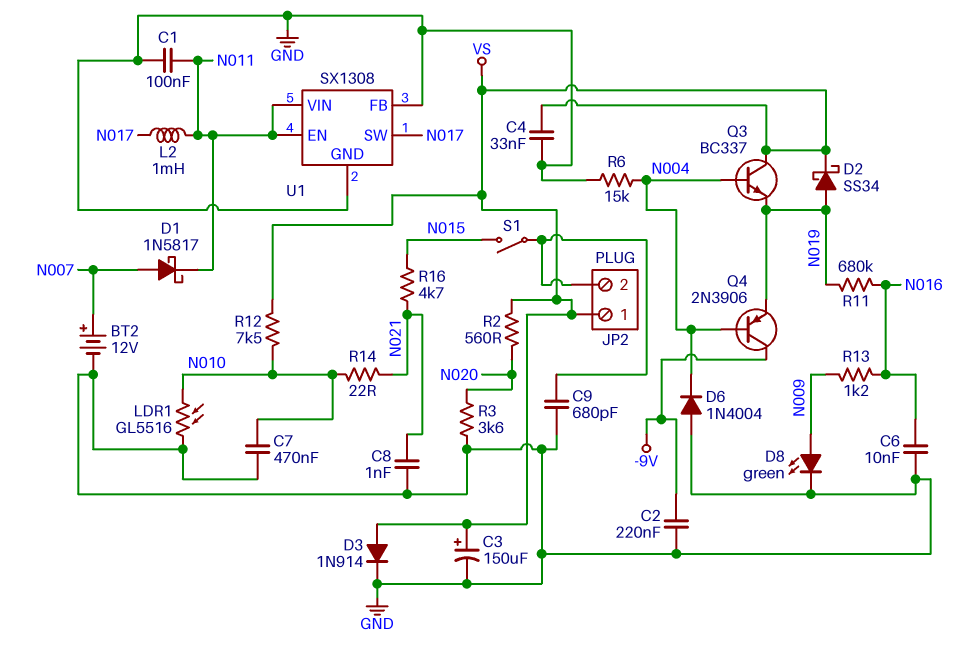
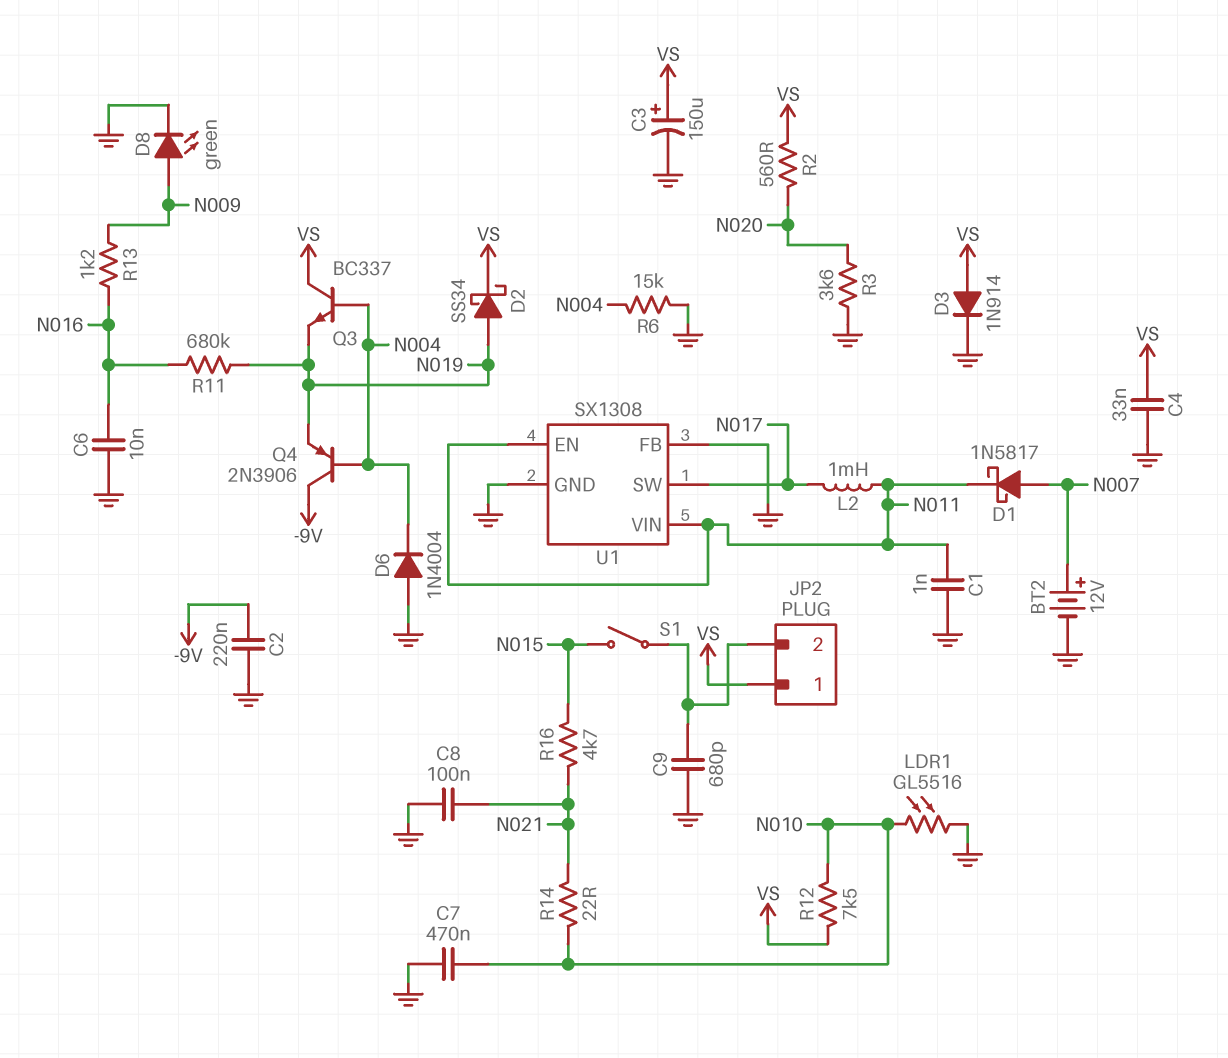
C1: 100nF (GND, N011) -> 1nF (GND, N011)
C8: 1nF (GND, N021) -> 100nF (GND, N021)

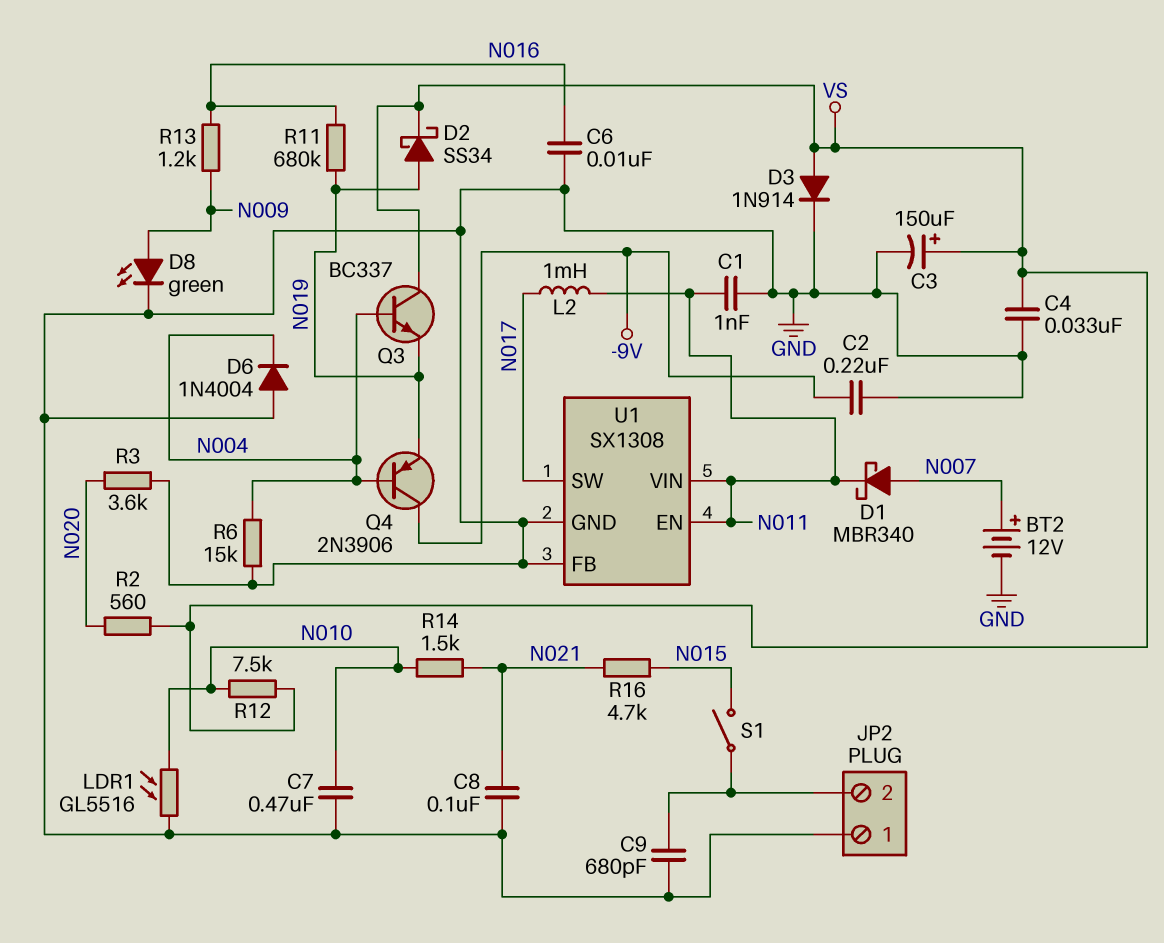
D1: schottky 1N5817 (A N007, K N011) -> schottky MBR340 (A N007, K N011)
JP2 pin 1: VS -> GND
R14: 22 (N010, N021) -> 1.5k (N010, N021)

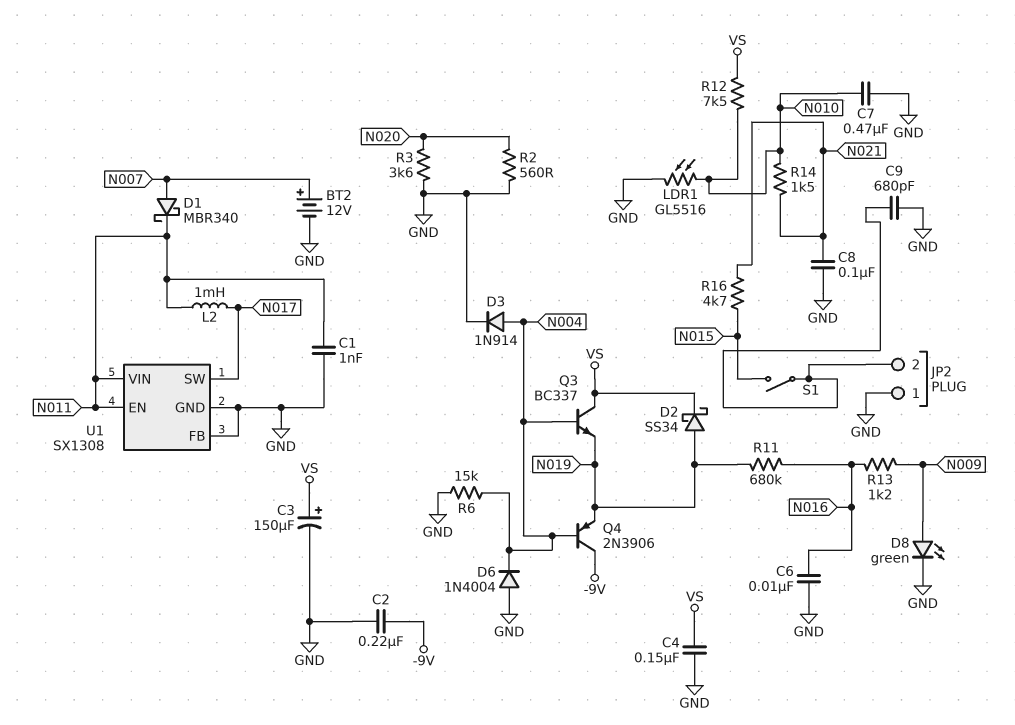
C4: 33nF (GND, VS) -> 150nF (GND, VS)
D3: diode 1N914 (A VS, K GND) -> diode 1N914 (A N004, K GND)
R2: 560 (N020, VS) -> 560 (GND, N020)

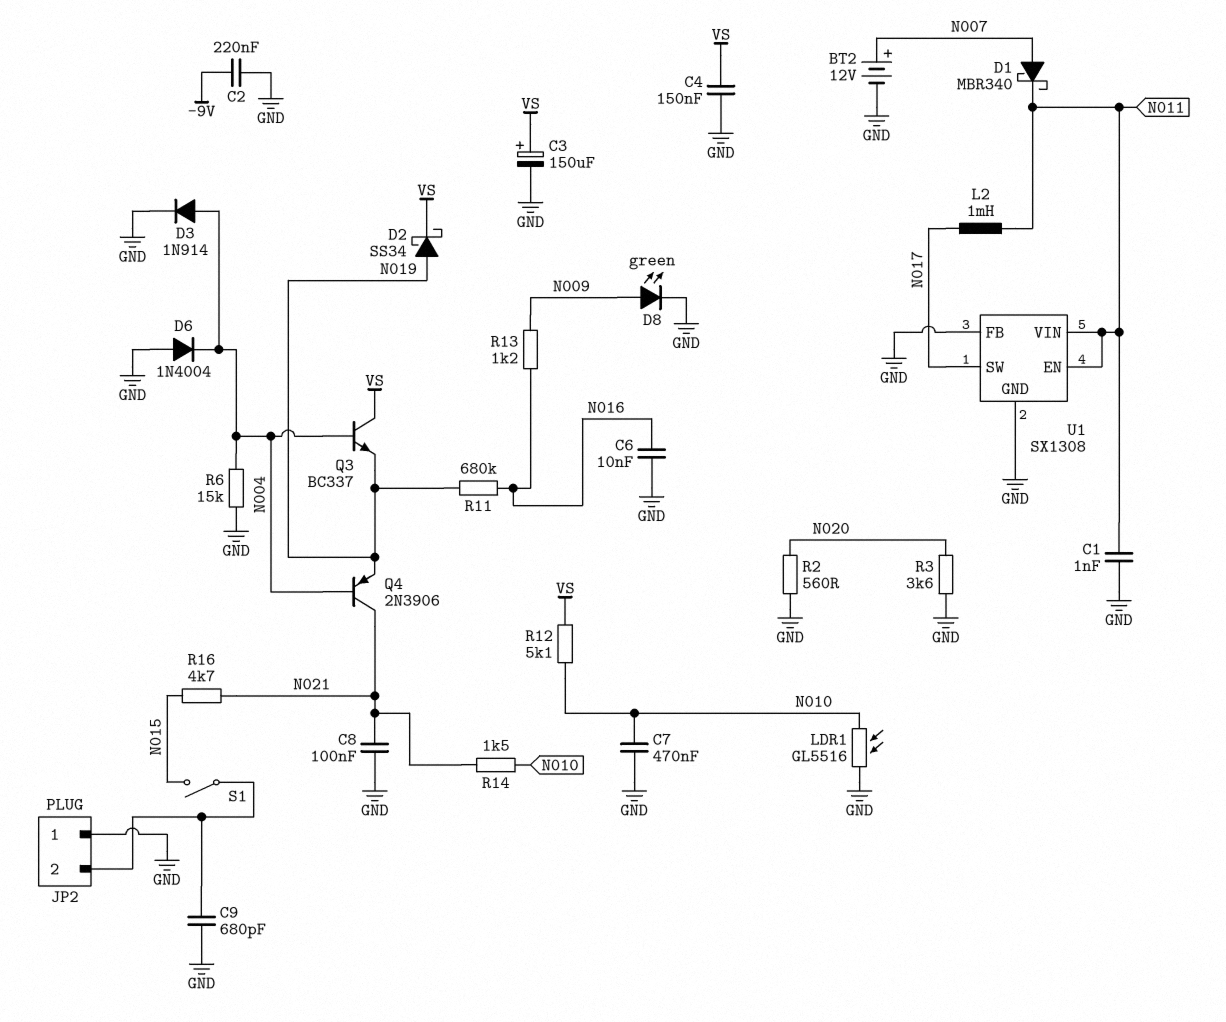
Q4: PNP 2N3906 (B N004, C -9V, E N019) -> PNP 2N3906 (B N004, C N021, E N019)
R12: 7.5k (N010, VS) -> 5.1k (N010, VS)

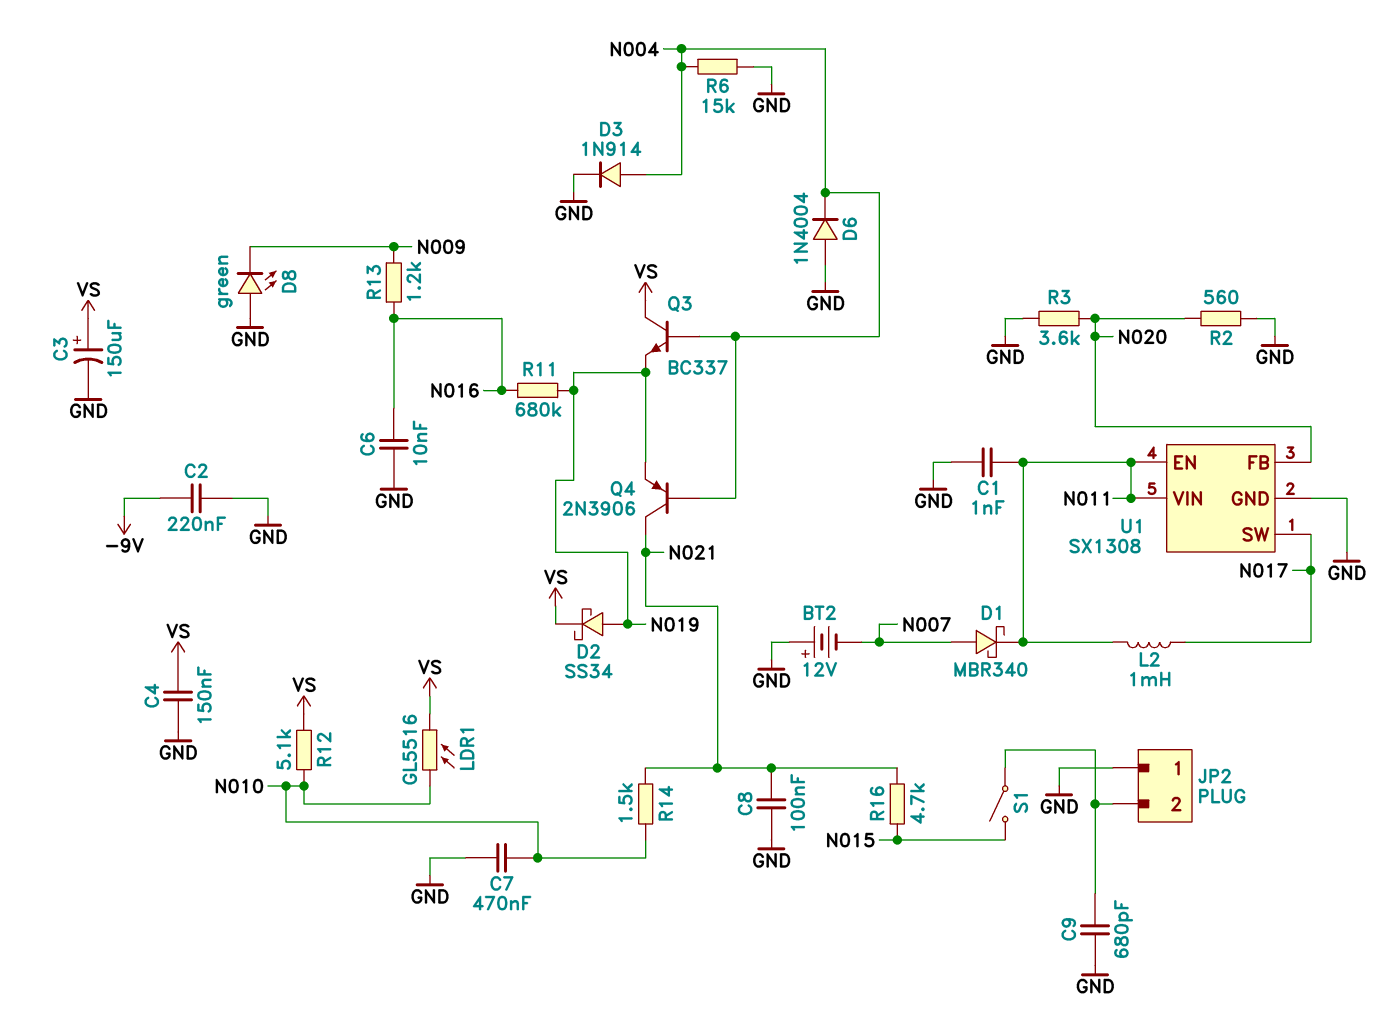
BT2: 12V (plus N007, minus GND) -> 12V (plus GND, minus N007)
D8: LED green (A N009, K GND) -> LED green (A GND, K N009)
LDR1: GL5516 (GND, N010) -> GL5516 (N010, VS)
U1 pin FB: GND -> N020

